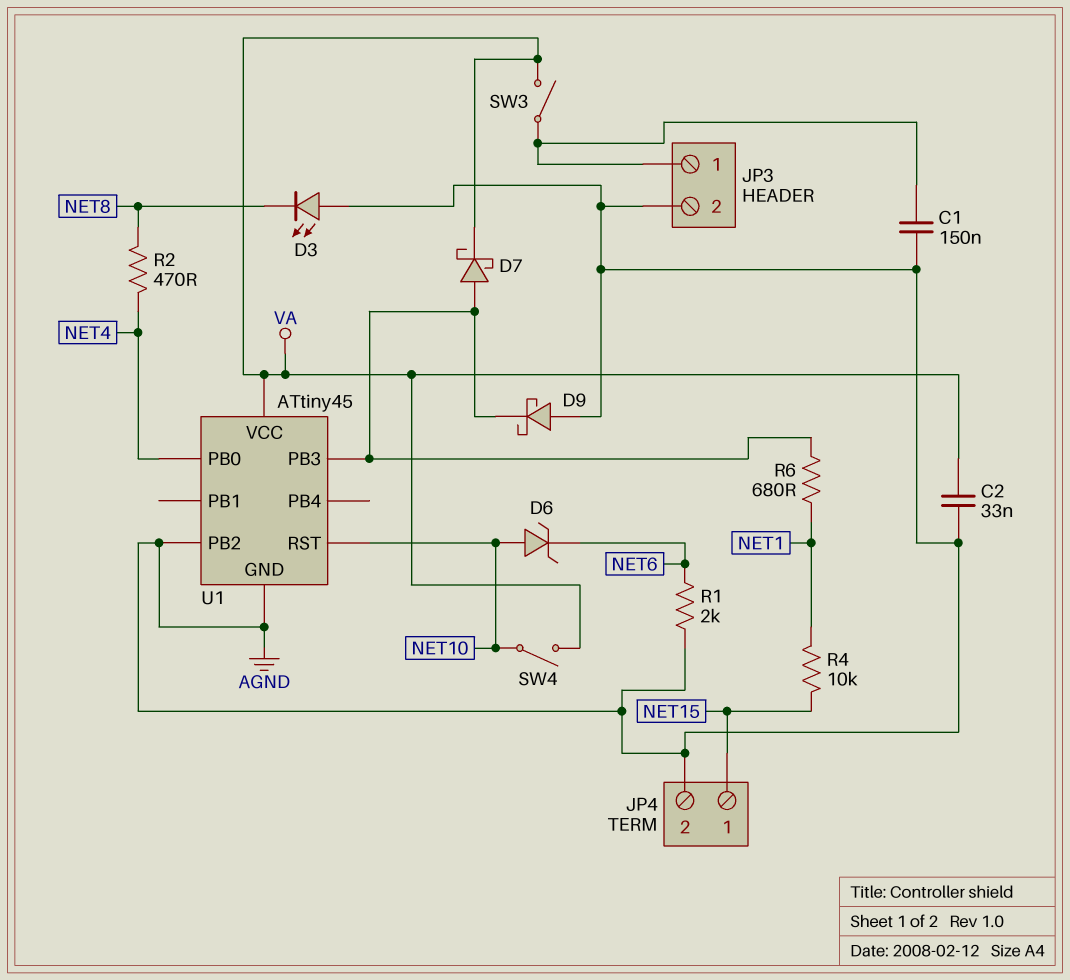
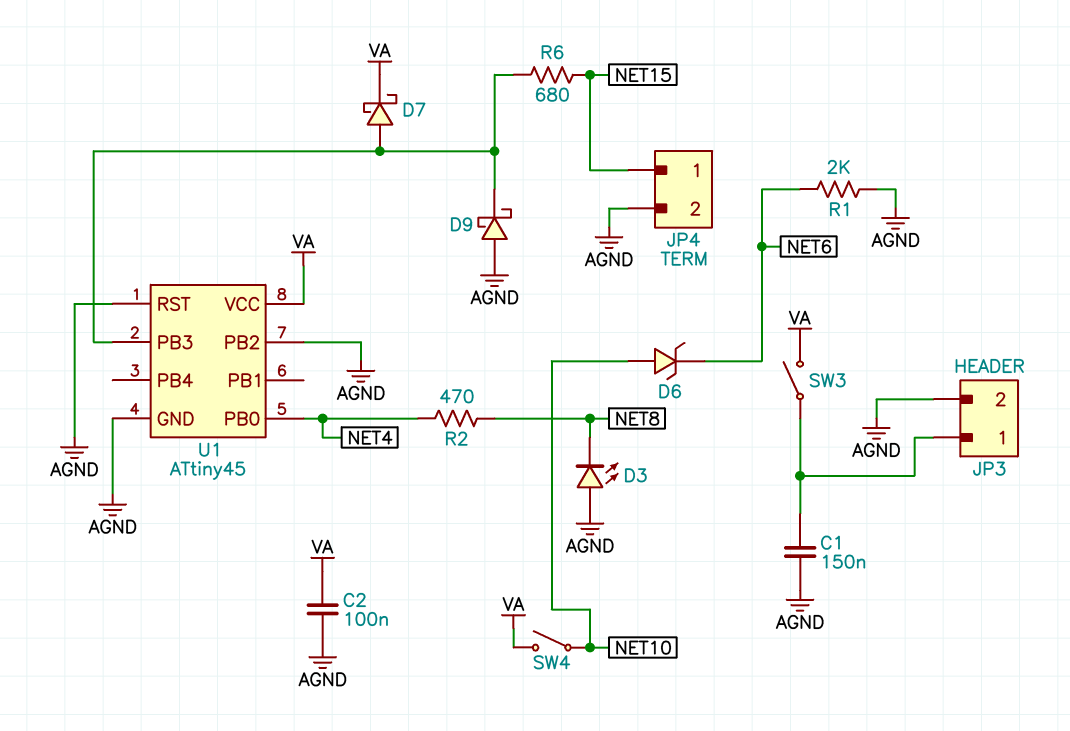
C2: 33nF (AGND, VA) -> 100nF (AGND, VA)
R4: 10k (NET1, NET15) -> none
R6: 680 (NET1, U1/PB3) -> 680 (NET15, U1/PB3)
U1 pin RST: NET10 -> AGND

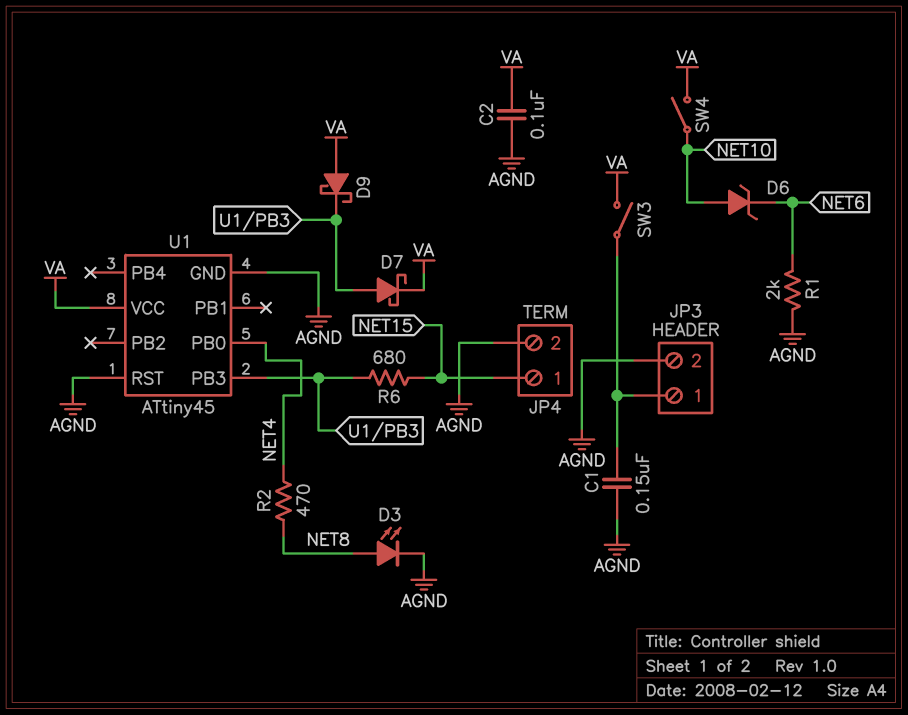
D3: LED (A AGND, K NET8) -> LED (A NET8, K AGND)
D9: schottky (A AGND, K U1/PB3) -> schottky (A VA, K U1/PB3)
U1 pin PB2: AGND -> none

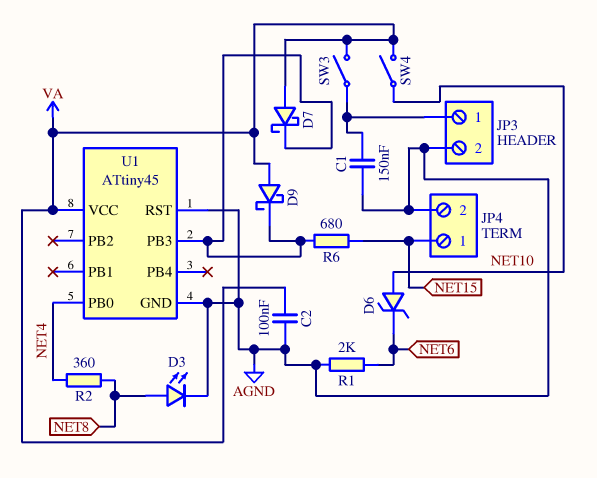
D7: schottky (A U1/PB3, K VA) -> schottky (A VA, K U1/PB3)
R2: 470 (NET4, NET8) -> 360 (NET4, NET8)

